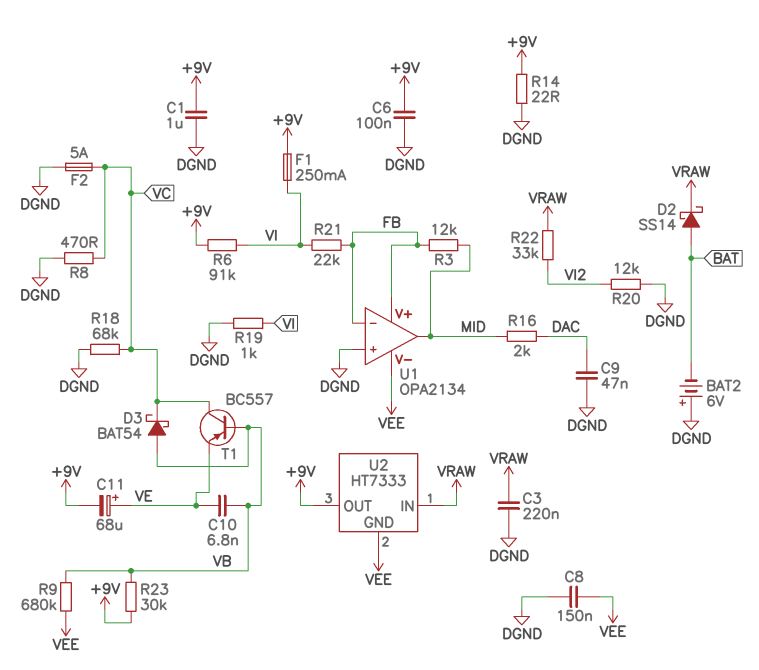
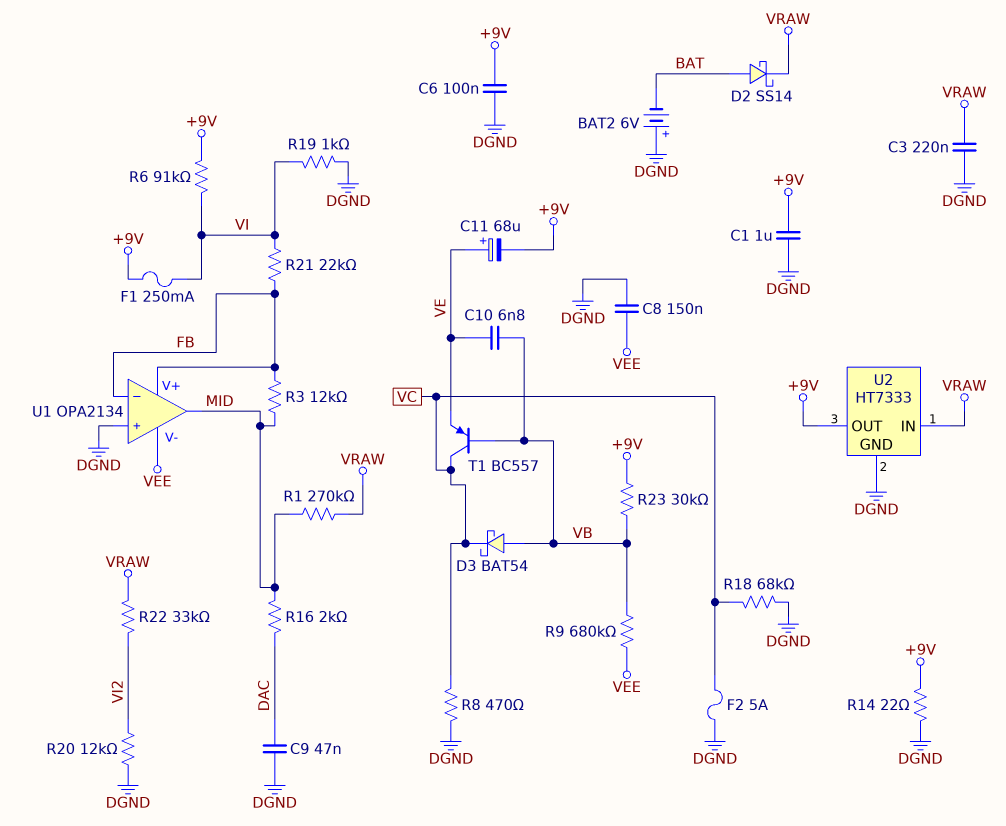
R1: none -> 270k (MID, VRAW)
U2 pin GND: VEE -> DGND

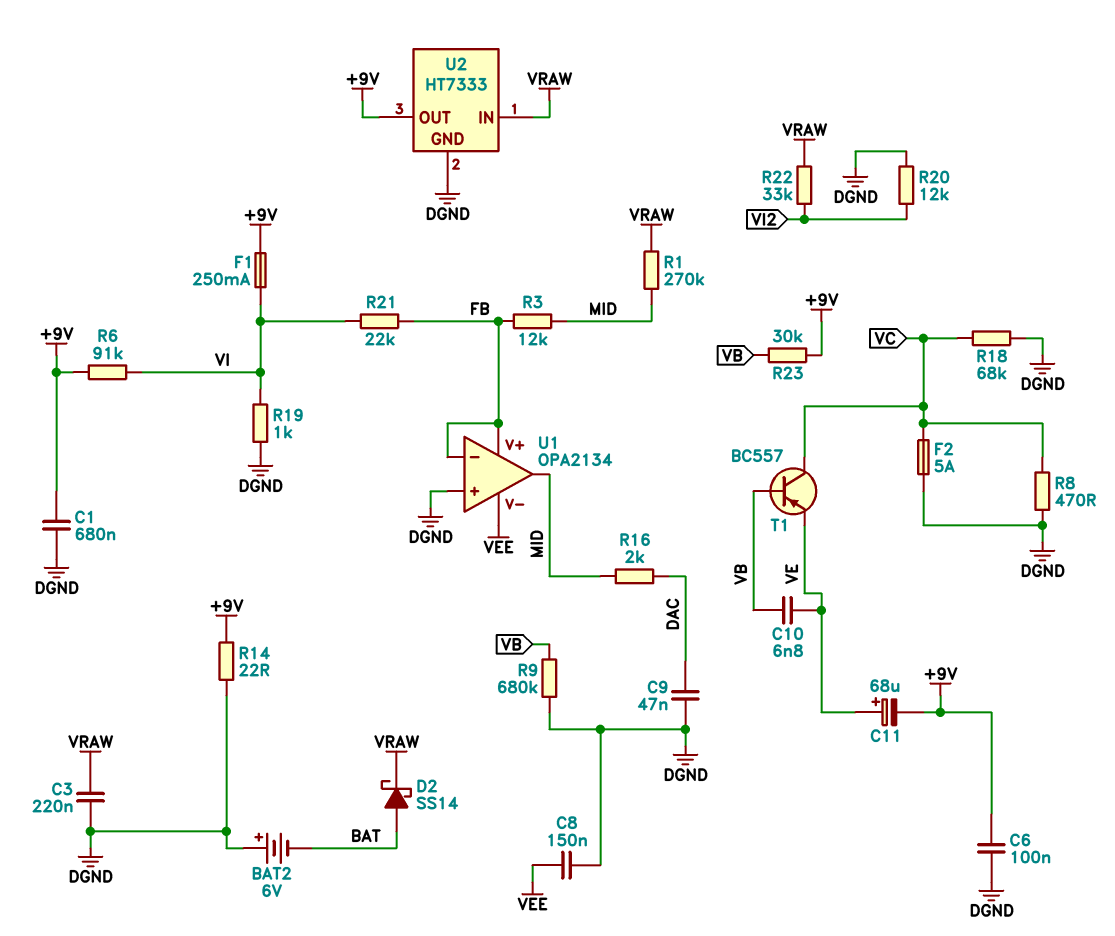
C1: 1uF (+9V, DGND) -> 680nF (+9V, DGND)
D3: schottky BAT54 (A VB, K VC) -> none
R9: 680k (VB, VEE) -> 680k (DGND, VB)

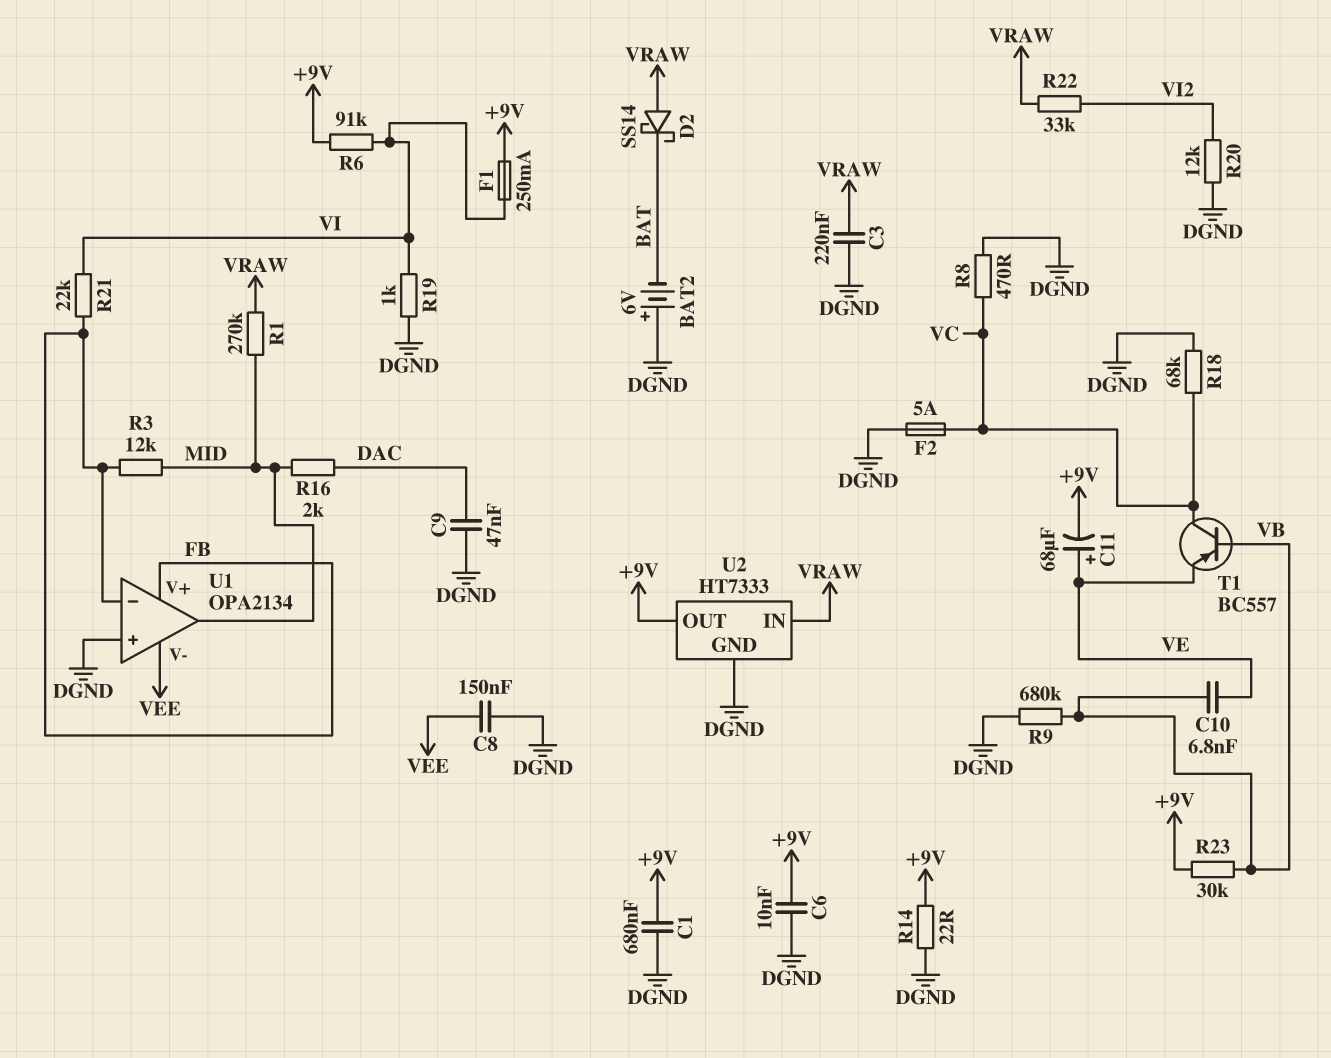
C6: 100nF (+9V, DGND) -> 10nF (+9V, DGND)
D2: schottky SS14 (A BAT, K VRAW) -> schottky SS14 (A VRAW, K BAT)

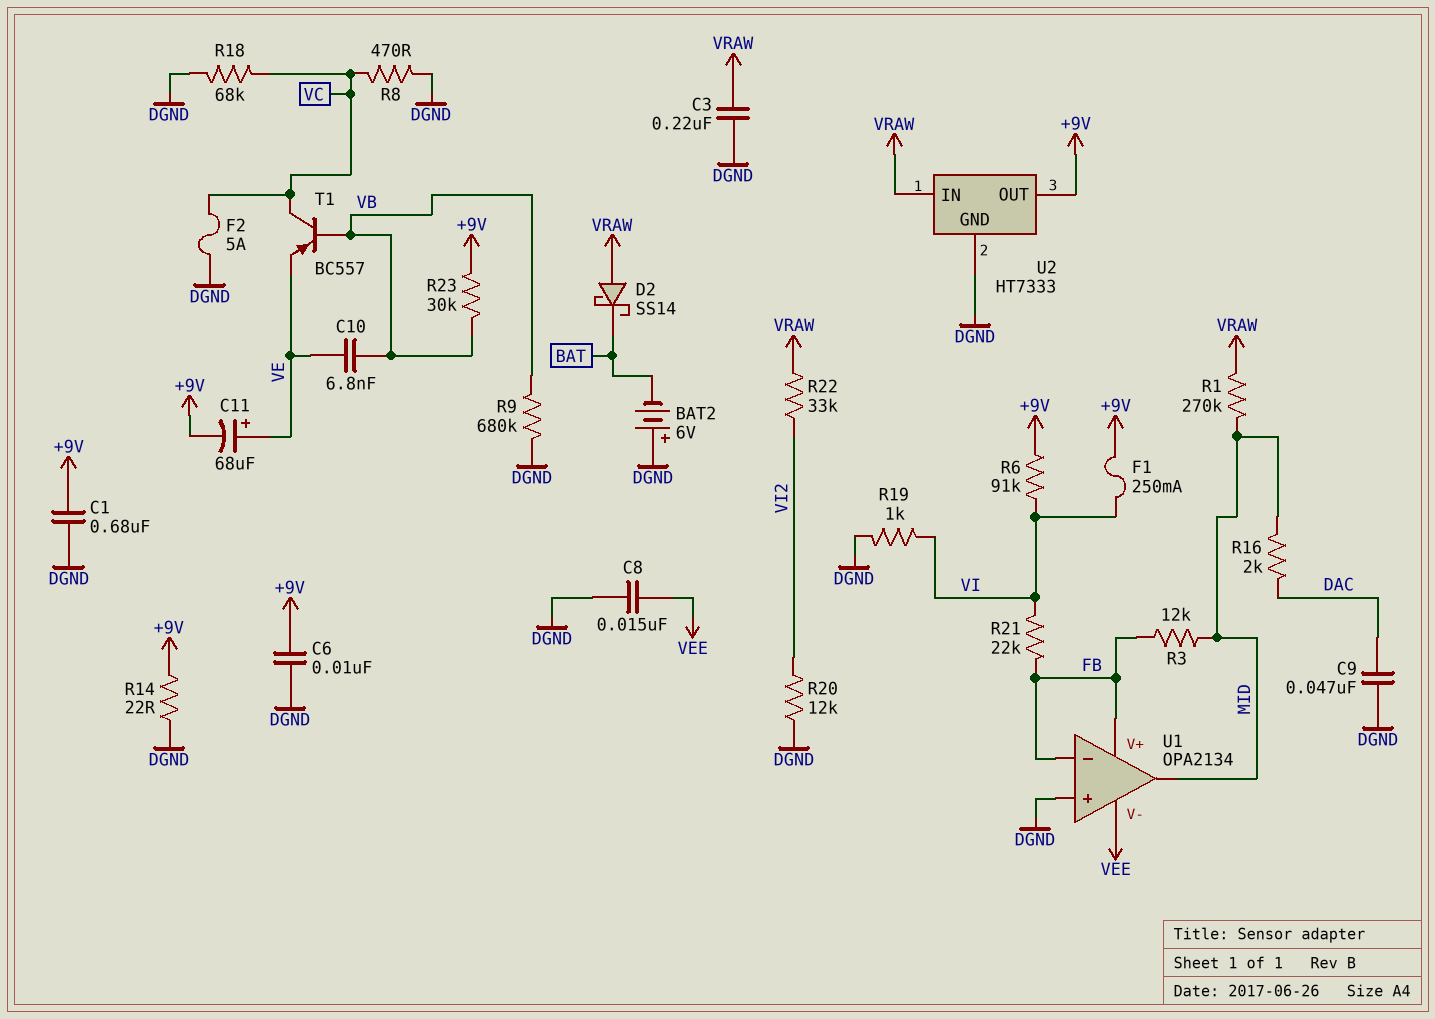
C8: 150nF (DGND, VEE) -> 15nF (DGND, VEE)

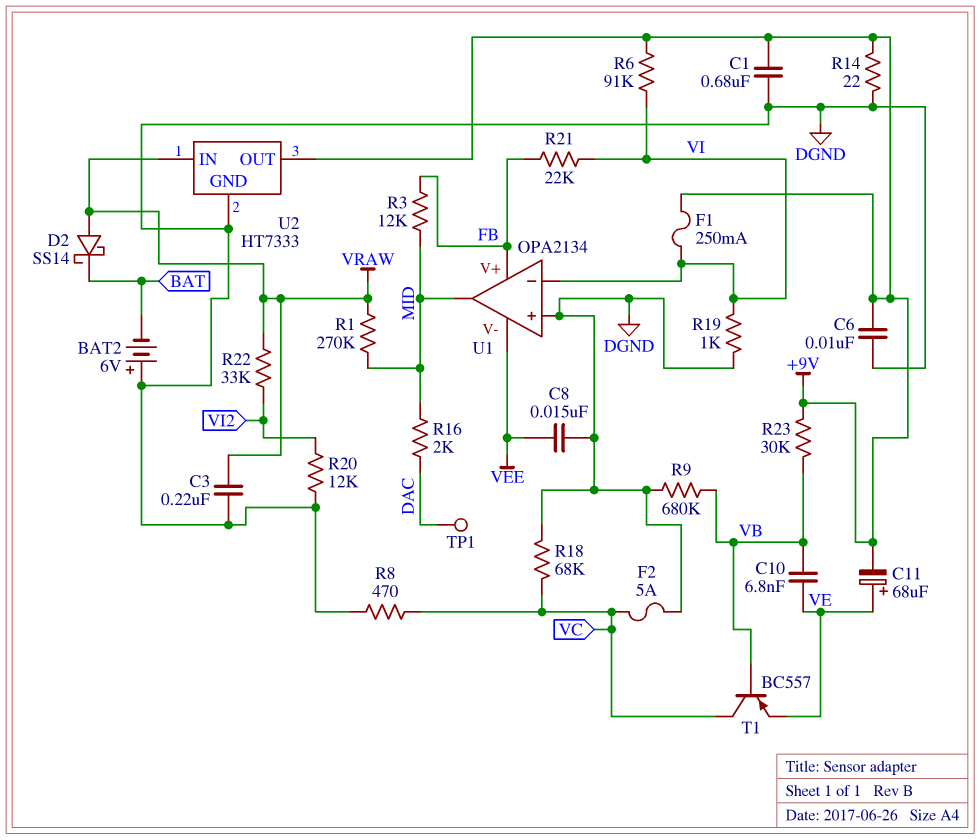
C9: 47nF (DAC, DGND) -> none
TP1: none -> test point (DAC)
U1 pin in-: FB -> VI

